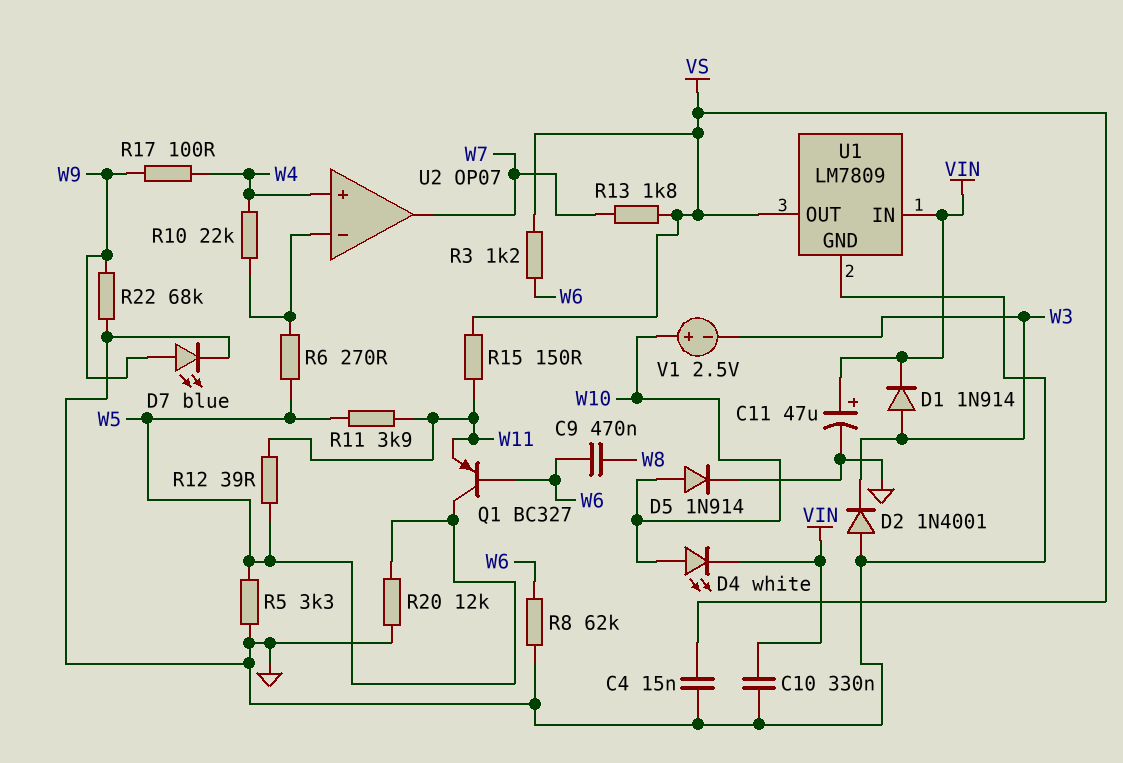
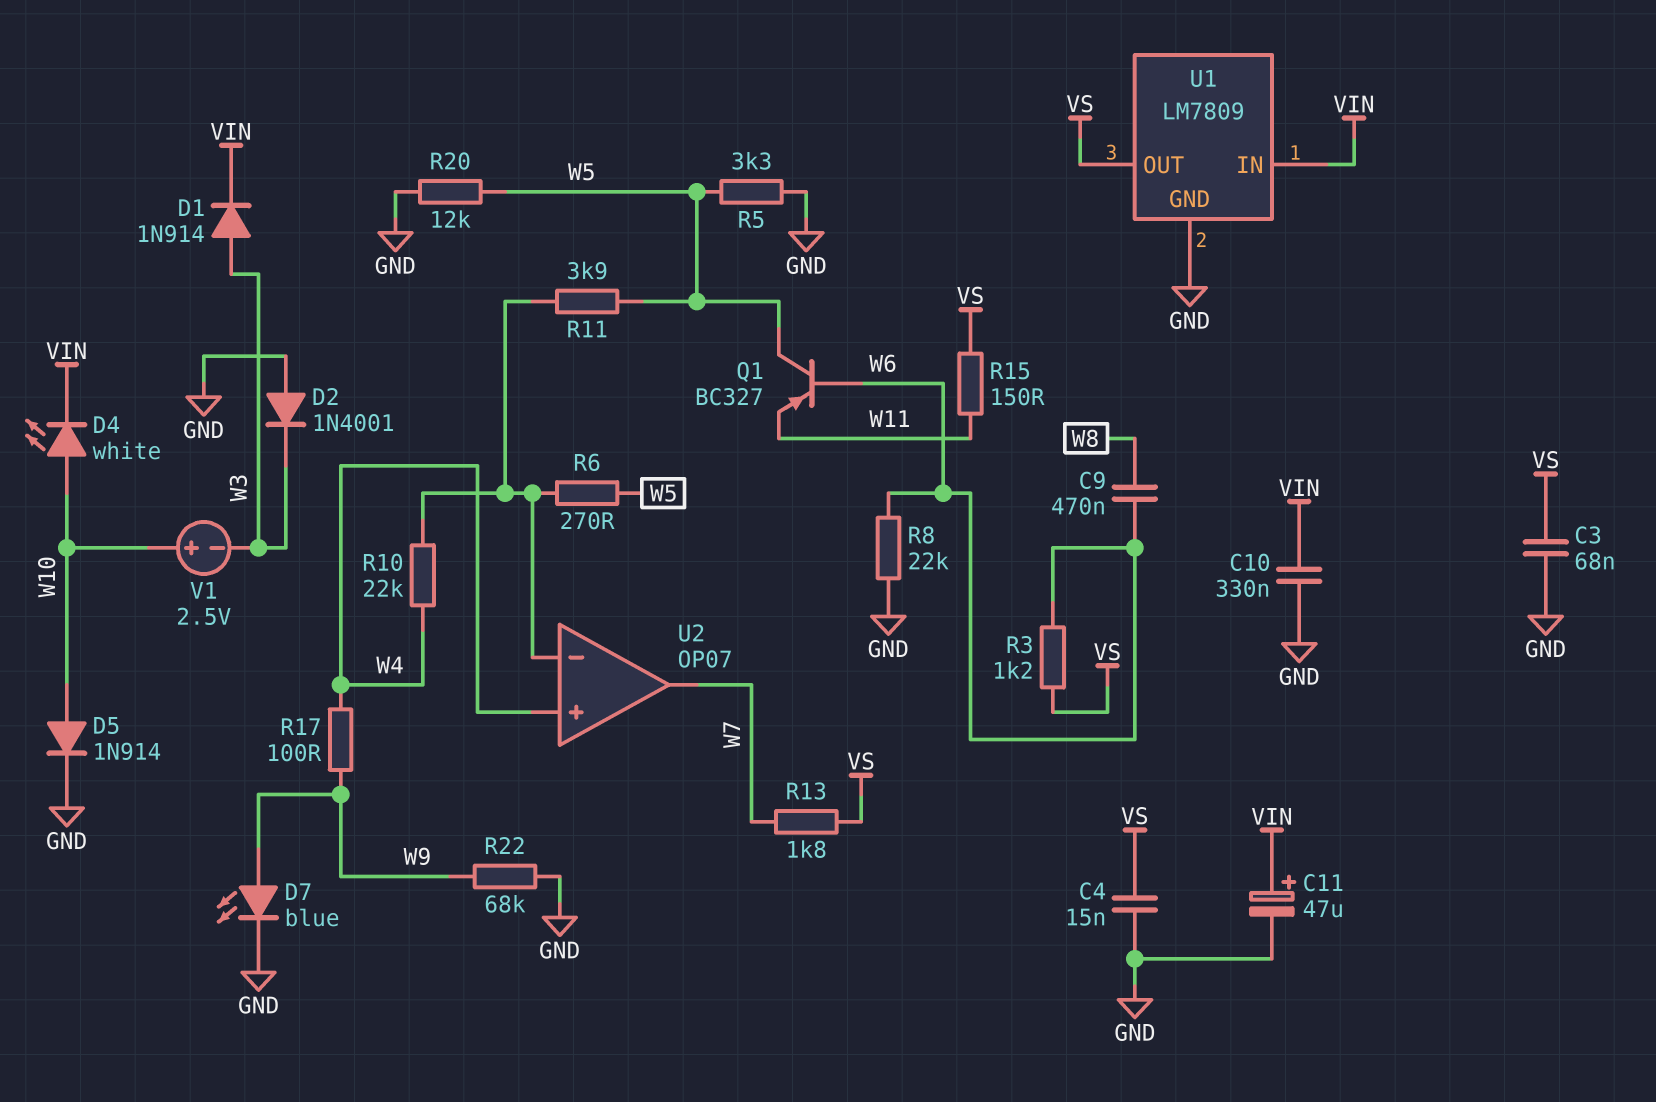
C3: none -> 68nF (GND, VS)
R8: 62k (GND, W6) -> 22k (GND, W6)
R11: 3.9k (W5, W11) -> 3.9k (U2/in-, W5)
R12: 39 (W5, W11) -> none

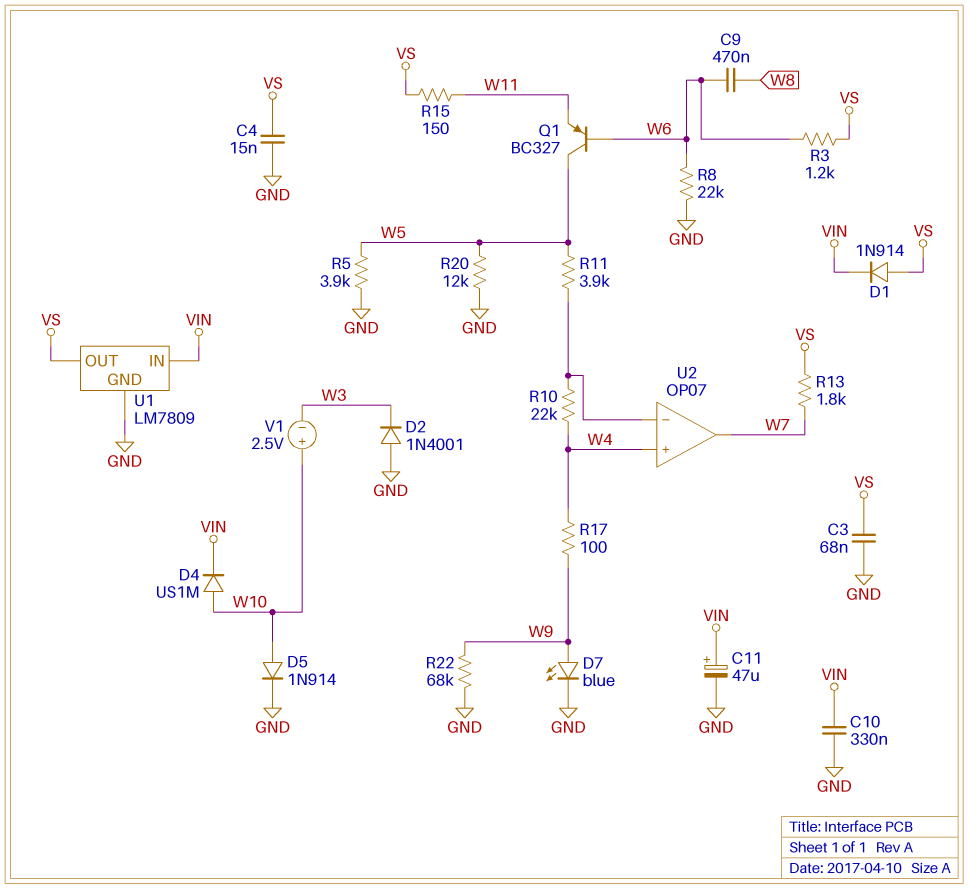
D1: diode 1N914 (A W3, K VIN) -> diode 1N914 (A VS, K VIN)
D4: LED white (A W10, K VIN) -> diode US1M (A W10, K VIN)
R5: 3.3k (GND, W5) -> 3.9k (GND, W5)
R6: 270 (U2/in-, W5) -> none

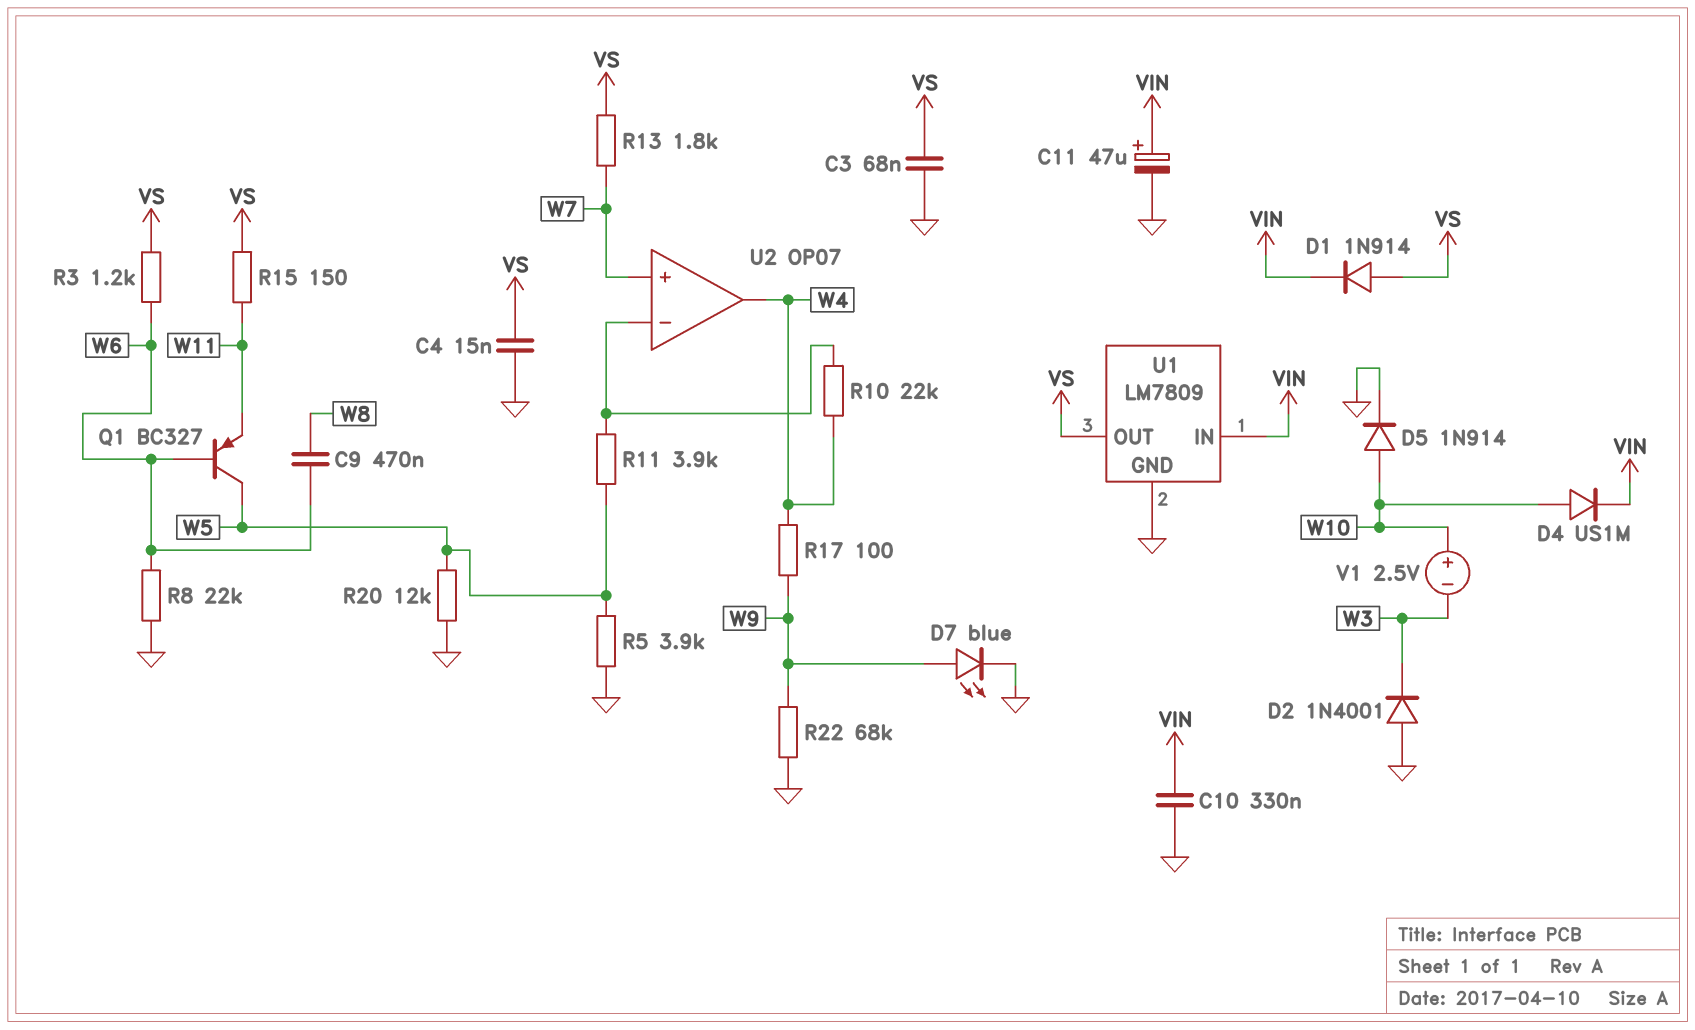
U2 pin in+: W4 -> W7
U2 pin out: W7 -> W4

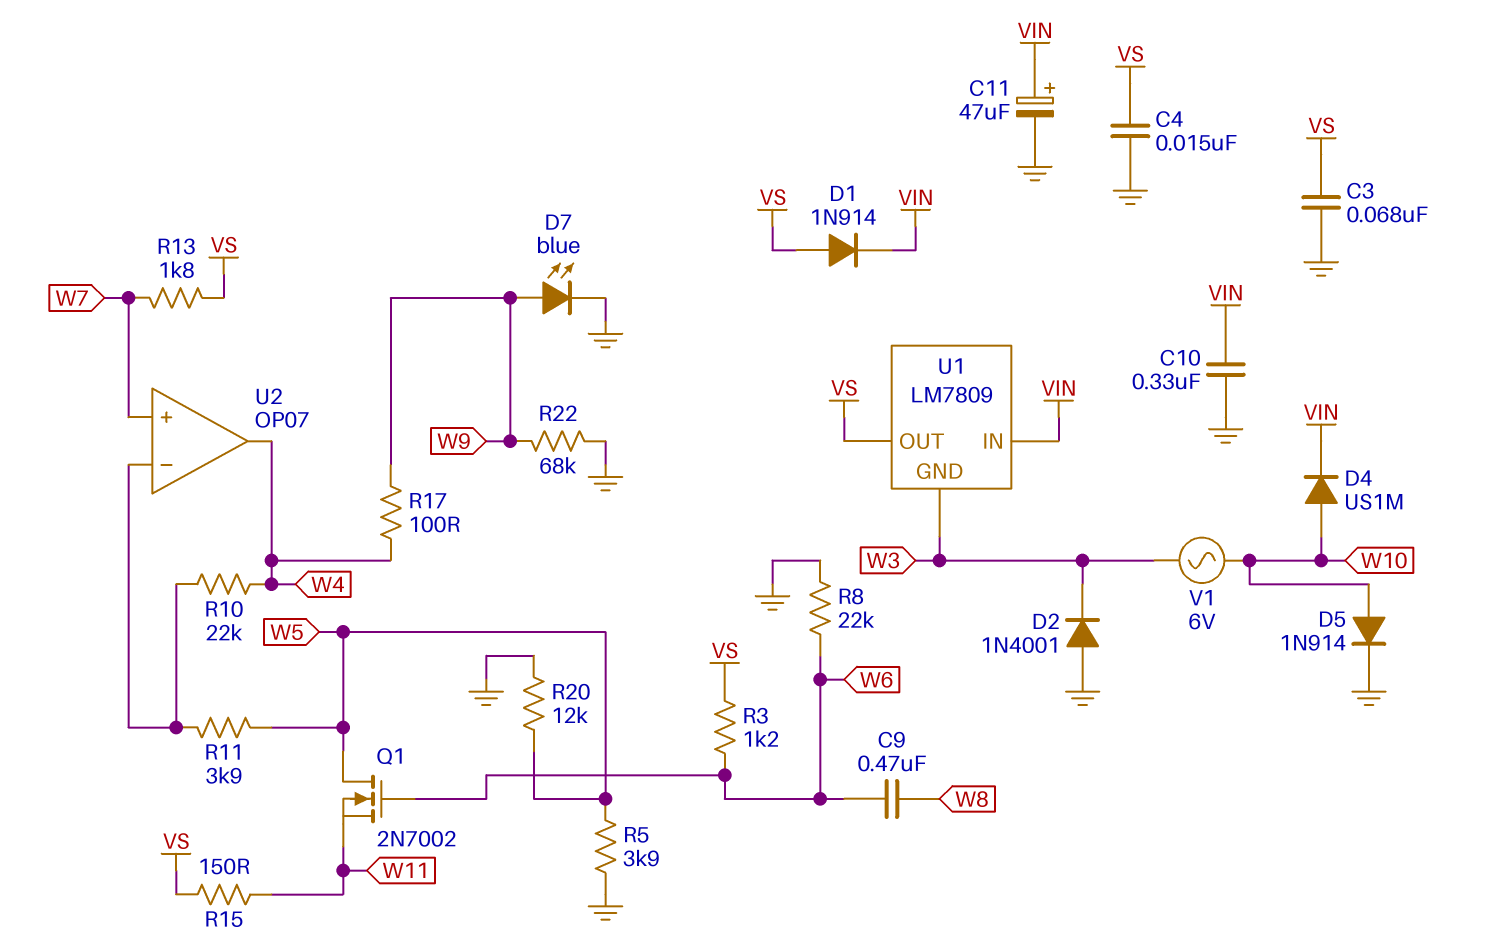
Q1: PNP BC327 (B W6, C W5, E W11) -> NMOS 2N7002 (G W6, D W5, S W11)
U1 pin GND: GND -> W3
V1: 2.5V (plus W10, minus W3) -> AC 6V (W3, W10)

